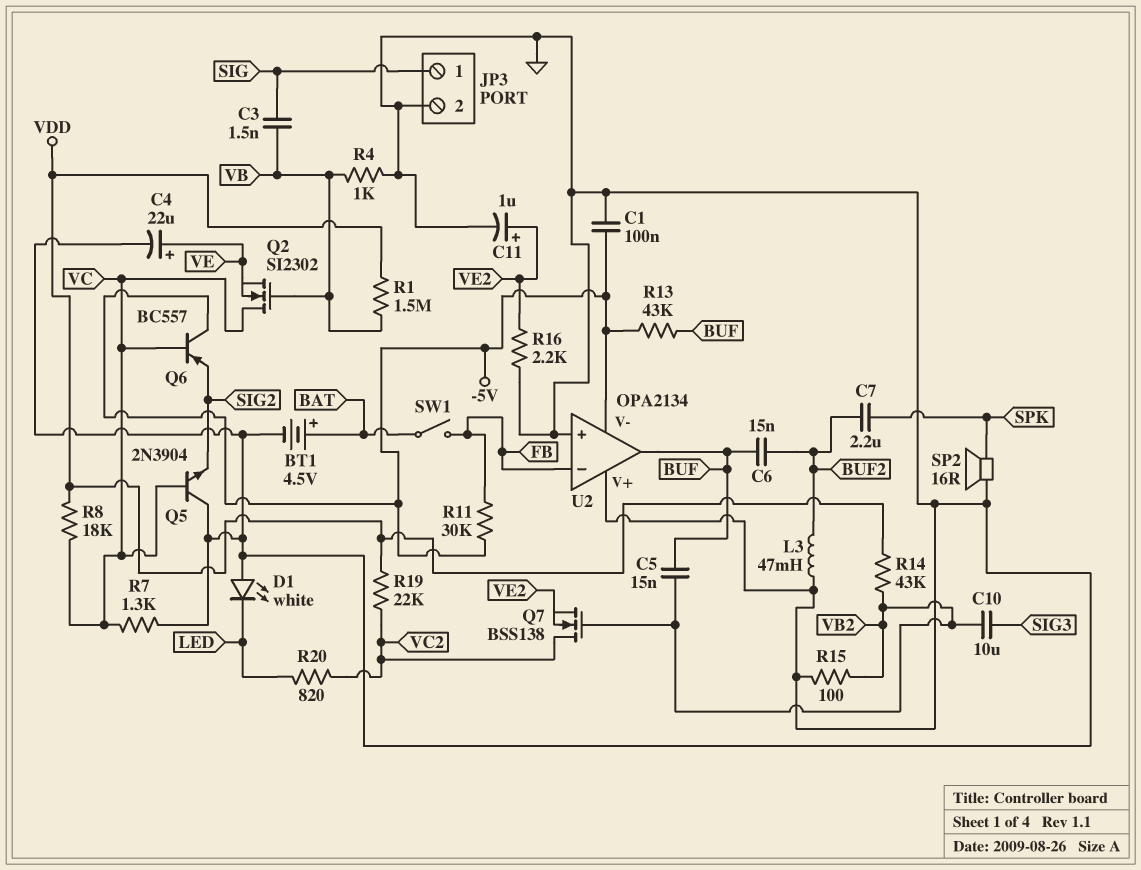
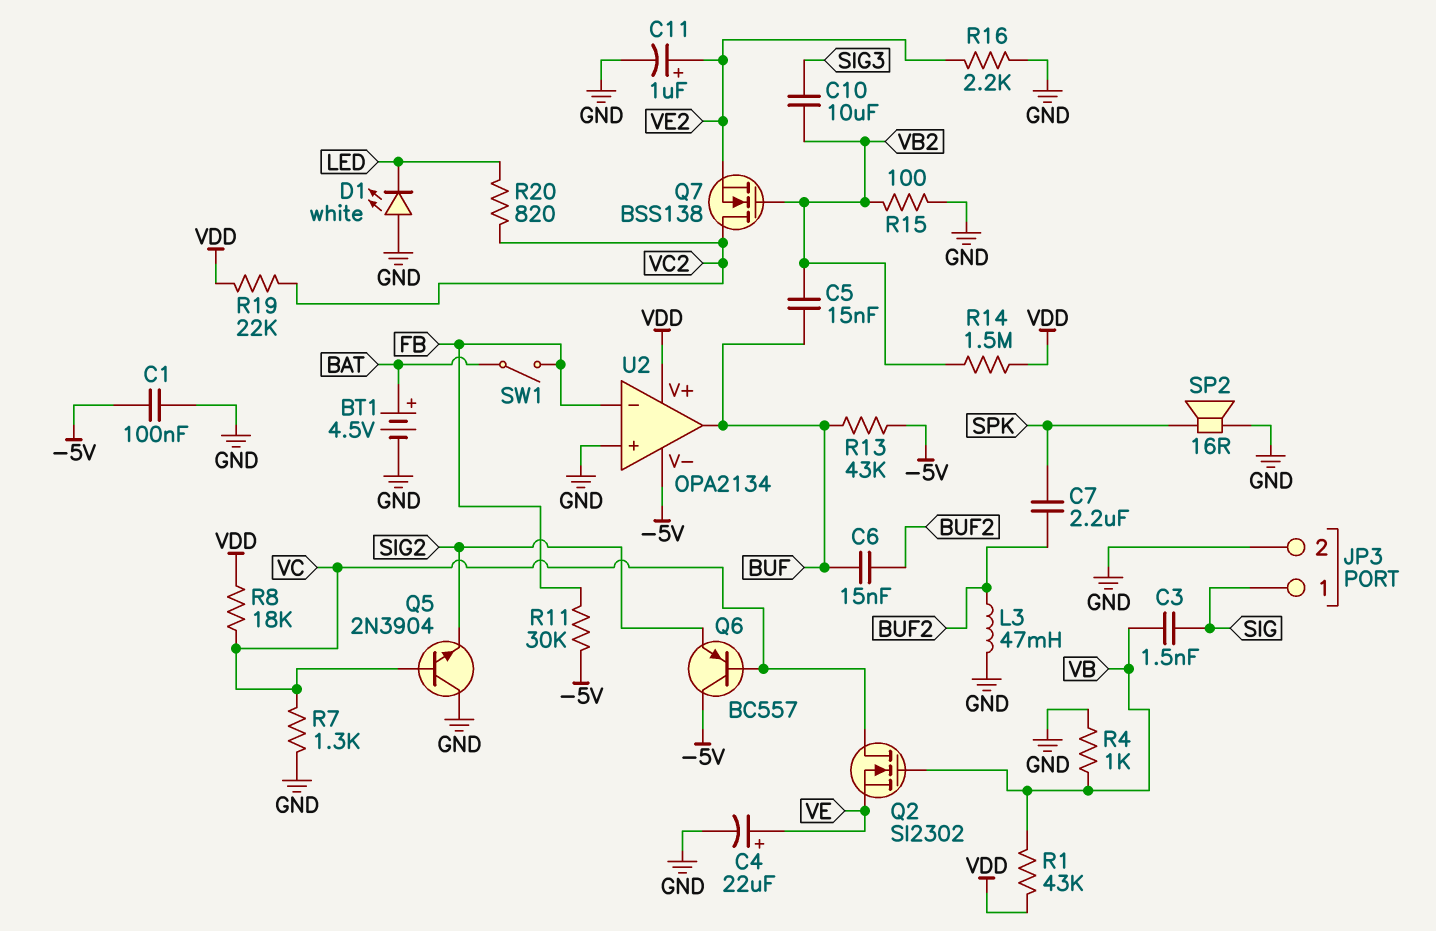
R1: 1.5M (VB, VDD) -> 43k (VB, VDD)
R14: 43k (VB2, VDD) -> 1.5M (VB2, VDD)
U2 pin V+: GND -> VDD

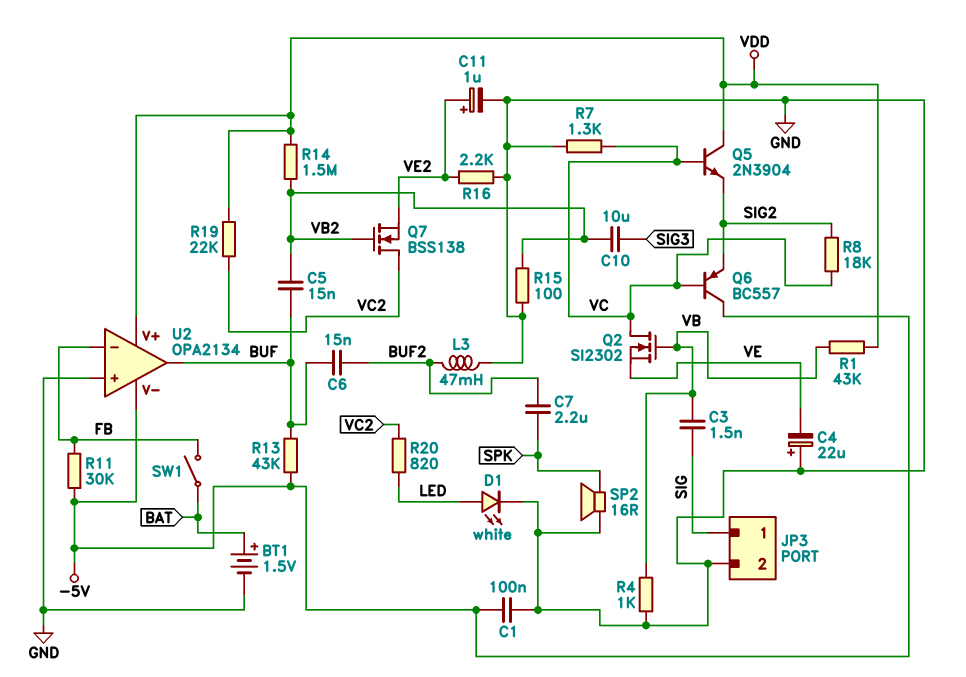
BT1: 4.5V (plus BAT, minus GND) -> 1.5V (plus BAT, minus GND)
C4: 22uF (plus VE, minus GND) -> 22uF (plus GND, minus VE)
D1: LED white (A GND, K LED) -> LED white (A LED, K GND)
Q5: NPN 2N3904 (B VC, C GND, E SIG2) -> NPN 2N3904 (B VC, C VDD, E SIG2)
R8: 18k (VC, VDD) -> 18k (SIG2, VC)

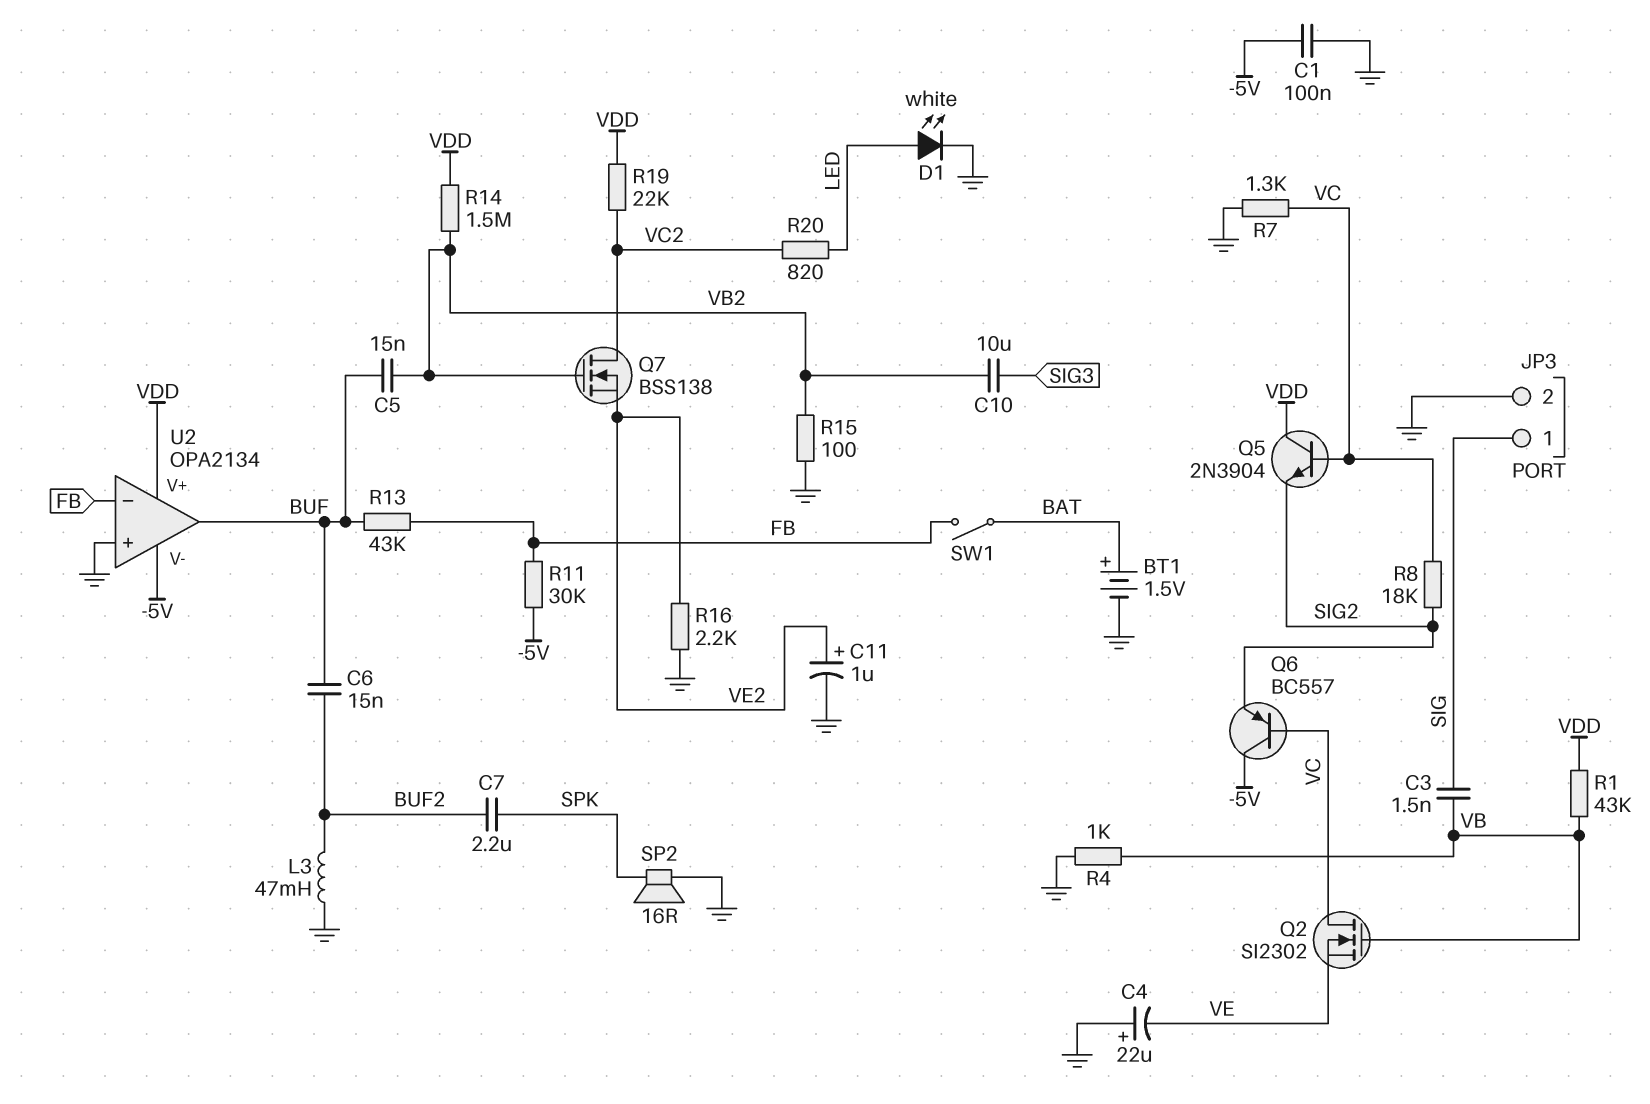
R13: 43k (-5V, BUF) -> 43k (BUF, FB)

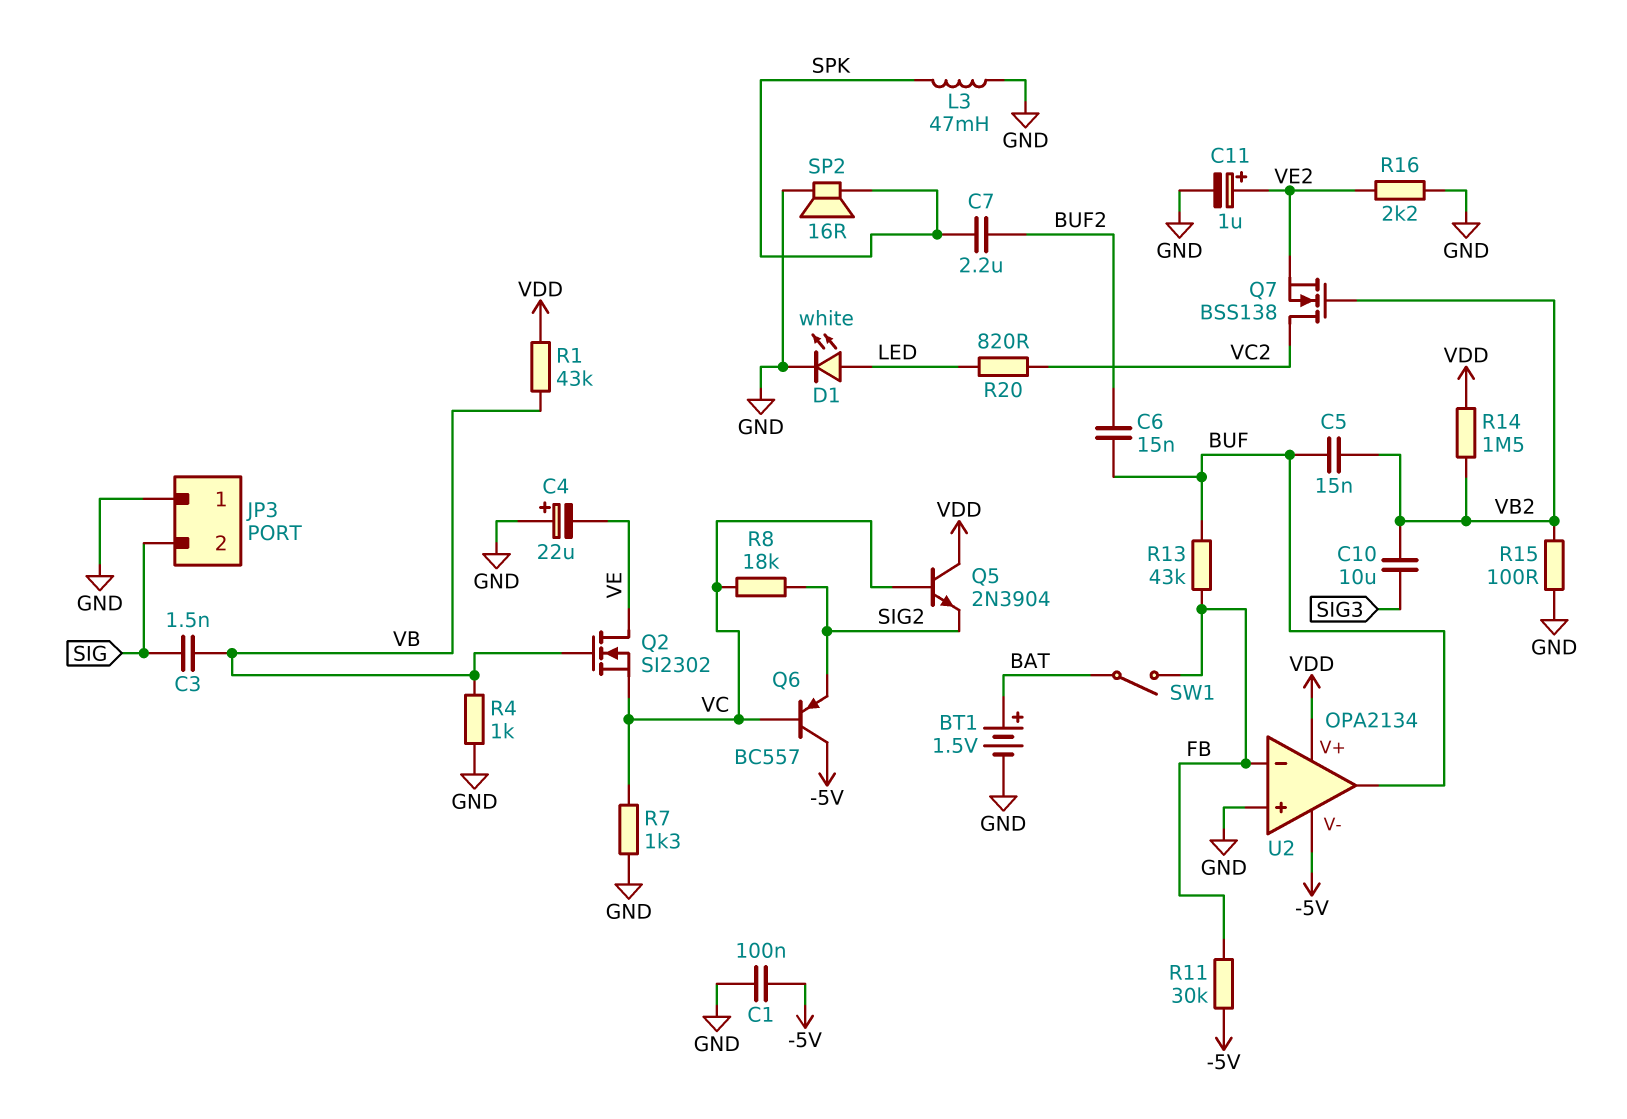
JP3 pin 1: SIG -> GND
JP3 pin 2: GND -> SIG
L3: 47mH (BUF2, GND) -> 47mH (GND, SPK)
Q2: NMOS SI2302 (G VB, D VC, S VE) -> NMOS SI2302 (G VB, D VE, S VC)
R19: 22k (VC2, VDD) -> none

